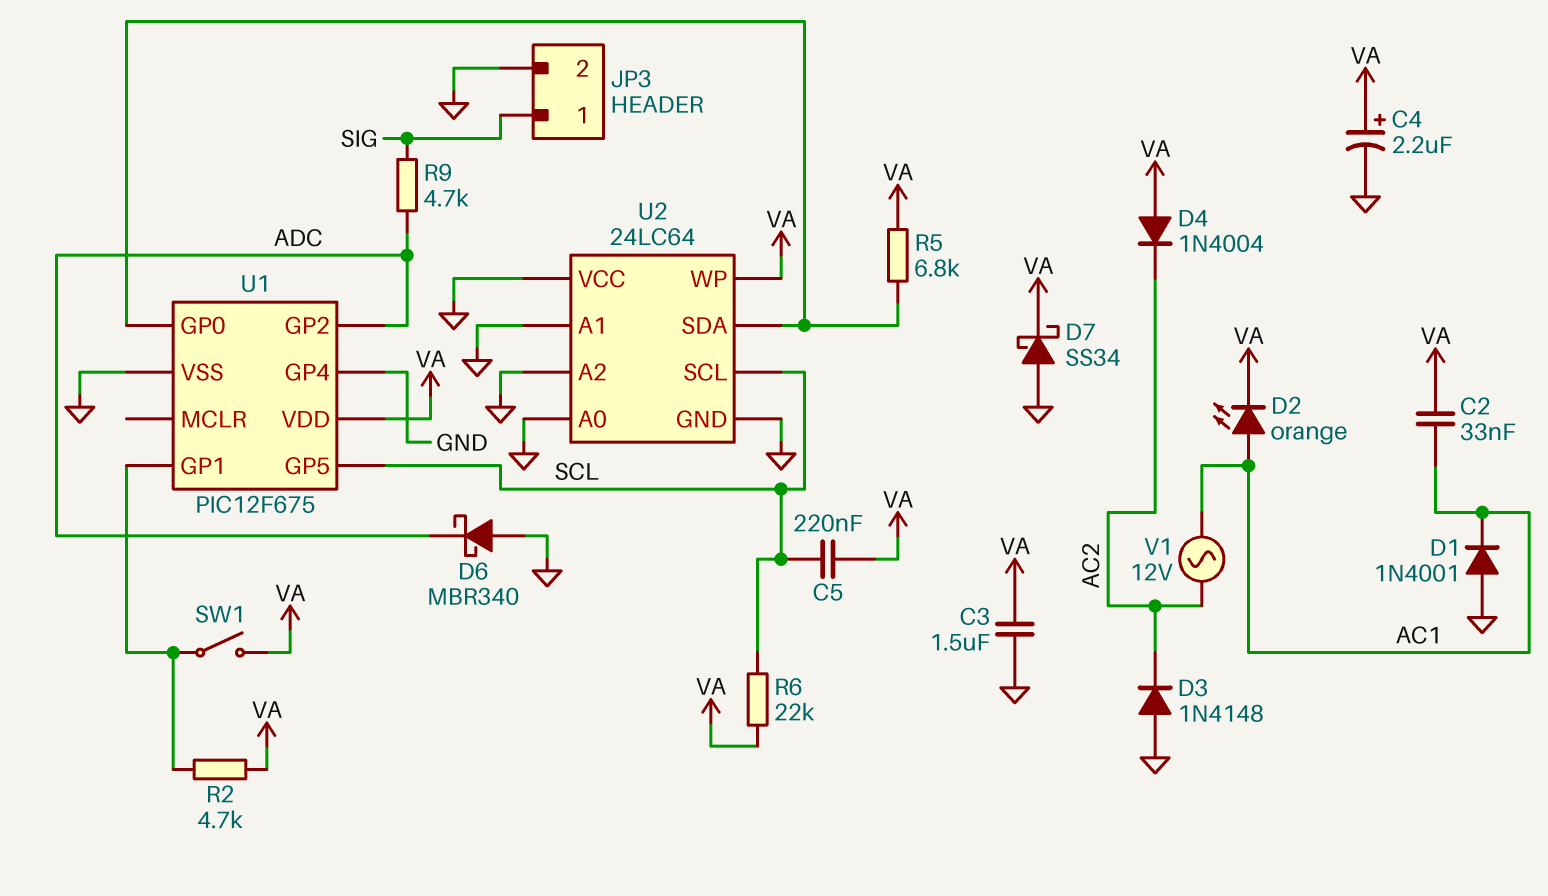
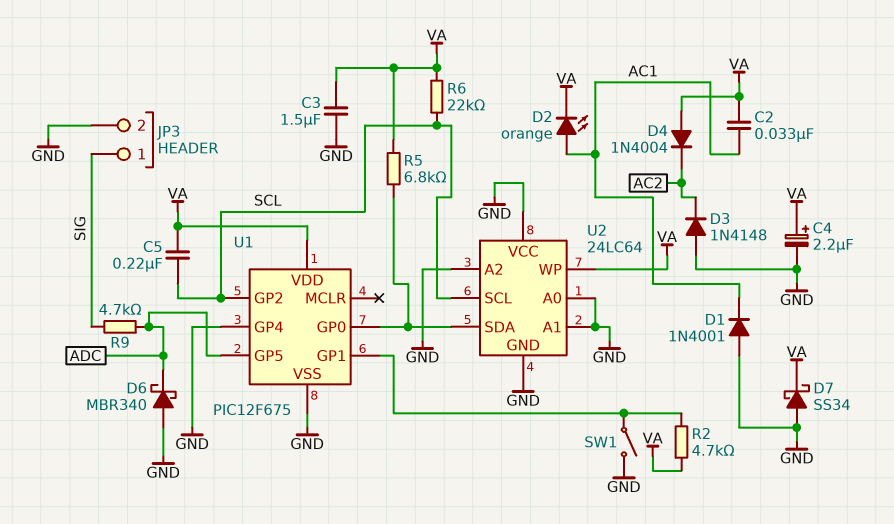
SW1: switch (U1/GP1, VA) -> switch (GND, U1/GP1)
U1 pin GP2: ADC -> SCL
U1 pin GP5: SCL -> ADC
V1: AC 12V (AC1, AC2) -> none

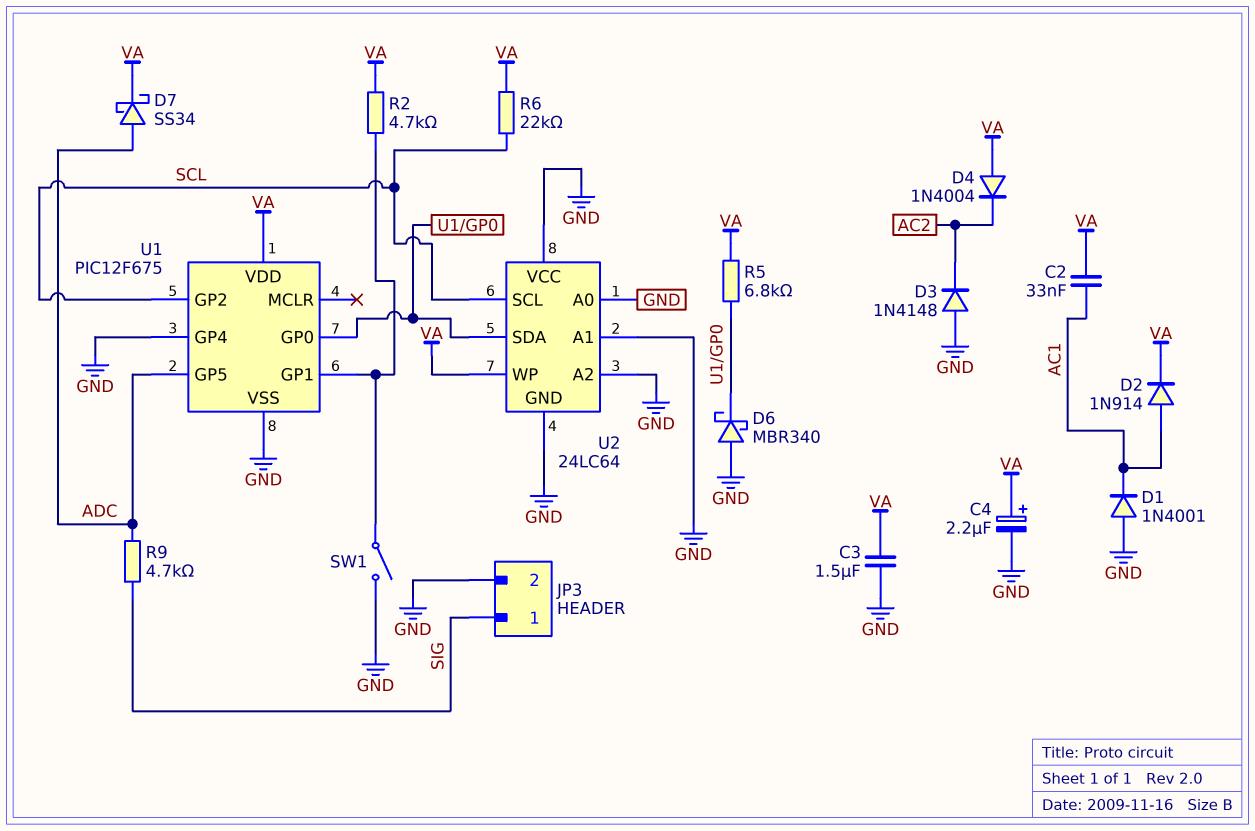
C5: 220nF (SCL, VA) -> none
D2: LED orange (A AC1, K VA) -> diode 1N914 (A AC1, K VA)
D6: schottky MBR340 (A GND, K ADC) -> schottky MBR340 (A GND, K U1/GP0)
D7: schottky SS34 (A GND, K VA) -> schottky SS34 (A ADC, K VA)

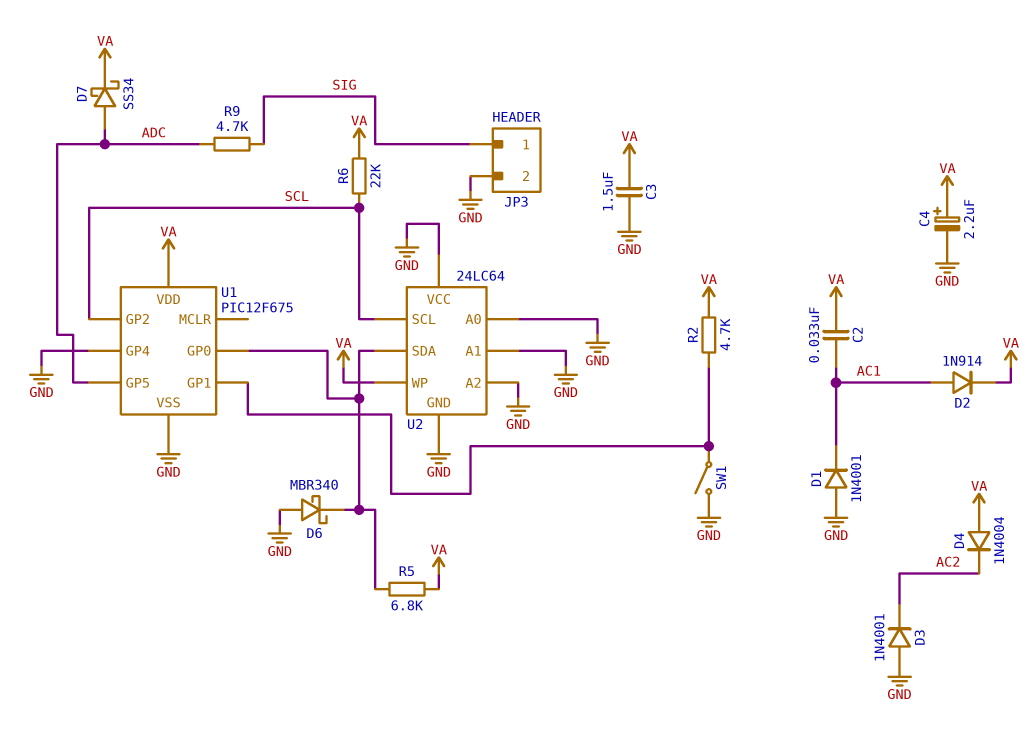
D3: diode 1N4148 (A GND, K AC2) -> diode 1N4001 (A GND, K AC2)

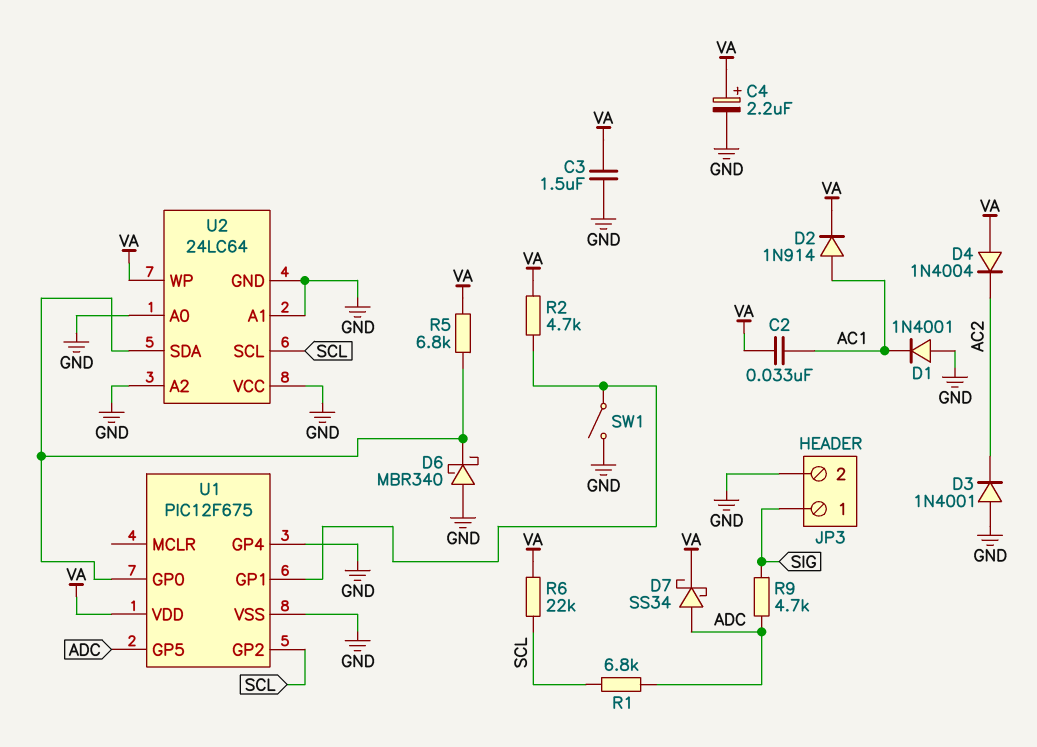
R1: none -> 6.8k (ADC, SCL)

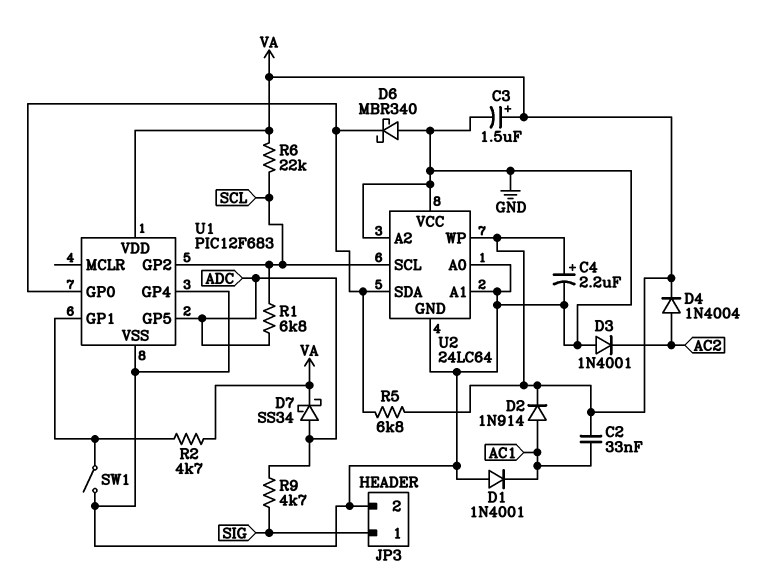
C3: 1.5uF (GND, VA) -> 1.5uF (plus VA, minus GND)
D4: diode 1N4004 (A VA, K AC2) -> diode 1N4004 (A AC2, K VA)
U1: PIC12F675 -> PIC12F683

